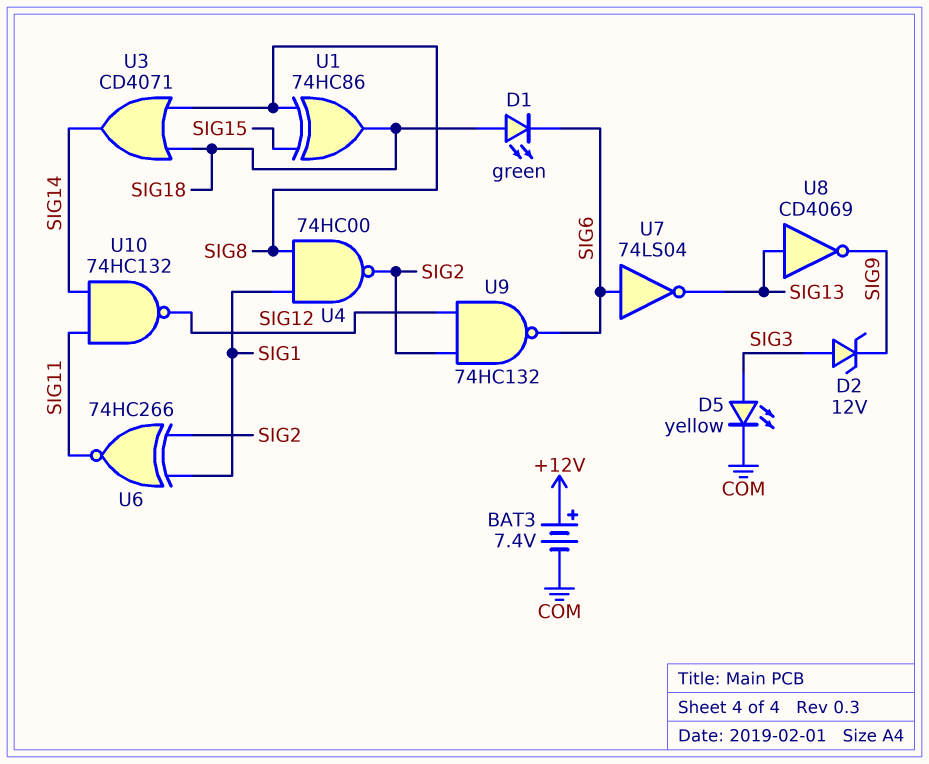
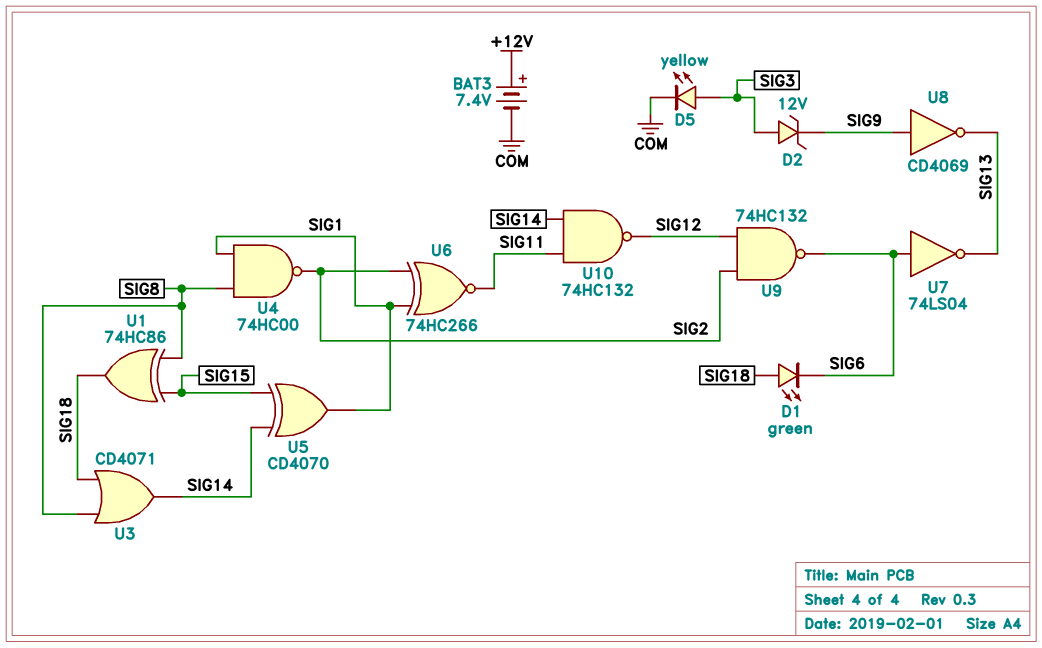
U5: none -> XOR CD4070 (in SIG14, in SIG15, out SIG1)
U8: NOT CD4069 (in SIG13, out SIG9) -> NOT CD4069 (in SIG9, out SIG13)

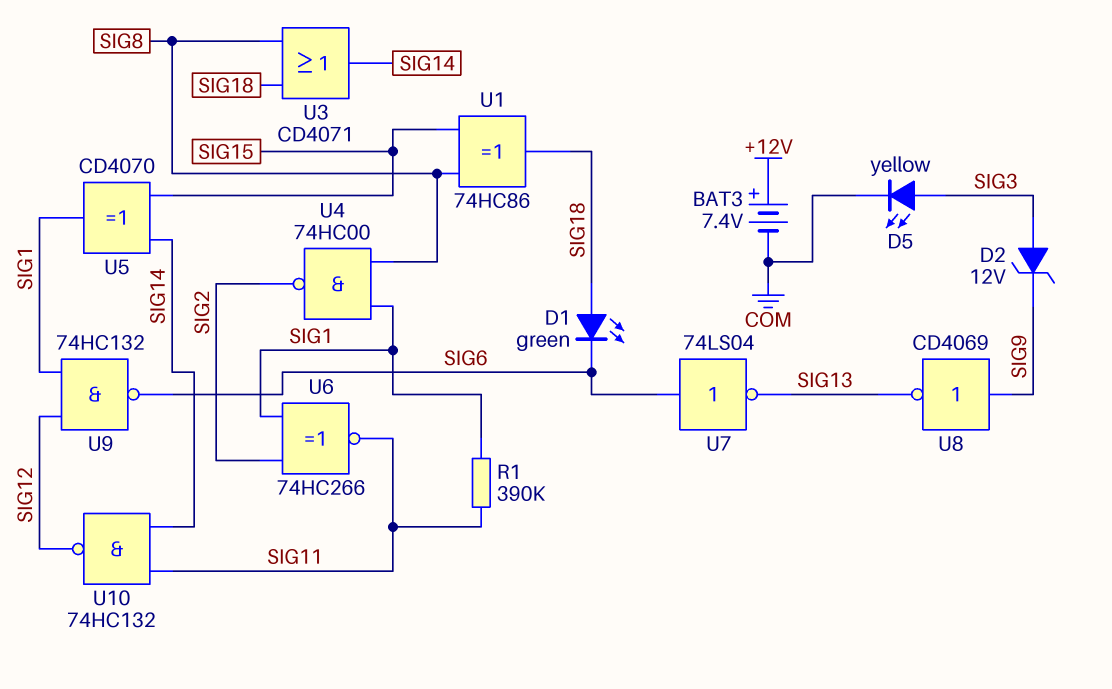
R1: none -> 390k (SIG1, SIG11)
U9: NAND 74HC132 (in SIG2, in SIG12, out SIG6) -> NAND 74HC132 (in SIG1, in SIG12, out SIG6)

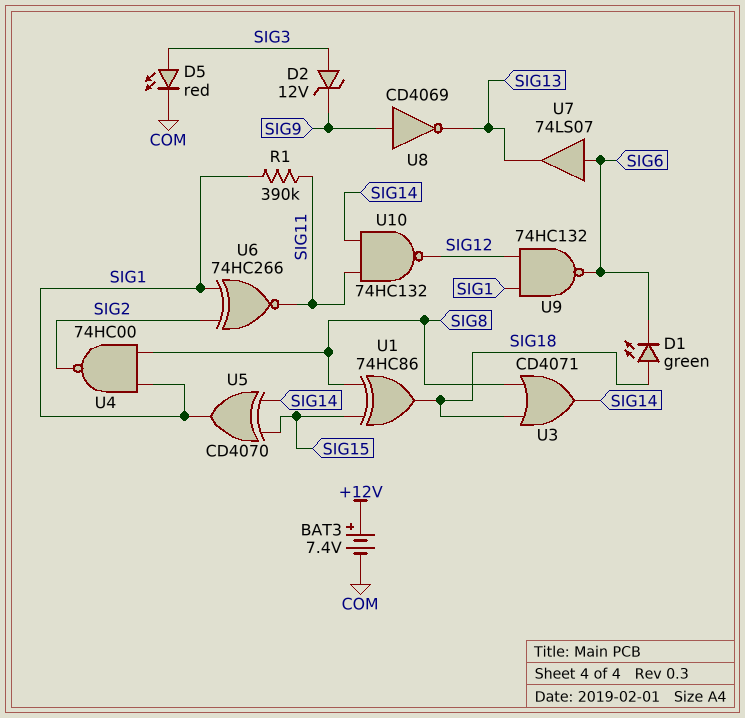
D5: LED yellow (A SIG3, K COM) -> LED red (A SIG3, K COM)
U7: NOT 74LS04 (in SIG6, out SIG13) -> buffer 74LS07 (in SIG6, out SIG13)

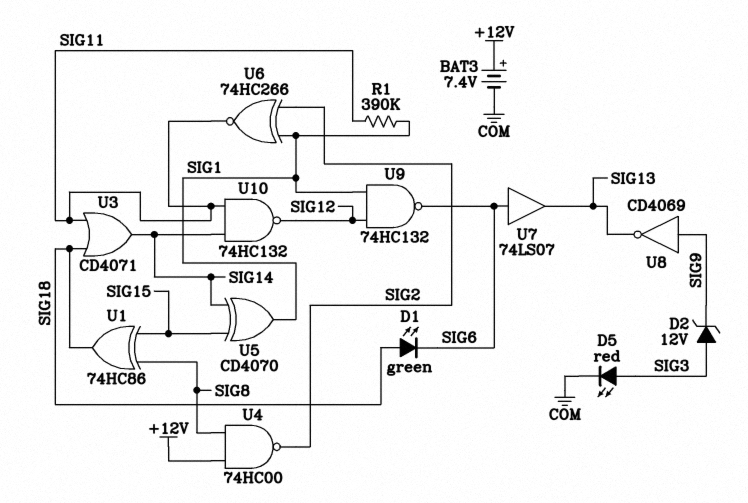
U3: OR CD4071 (in SIG8, in SIG18, out SIG14) -> OR CD4071 (in SIG11, in SIG18, out SIG14)
U4: NAND 74HC00 (in SIG1, in SIG8, out SIG2) -> NAND 74HC00 (in +12V, in SIG8, out SIG2)

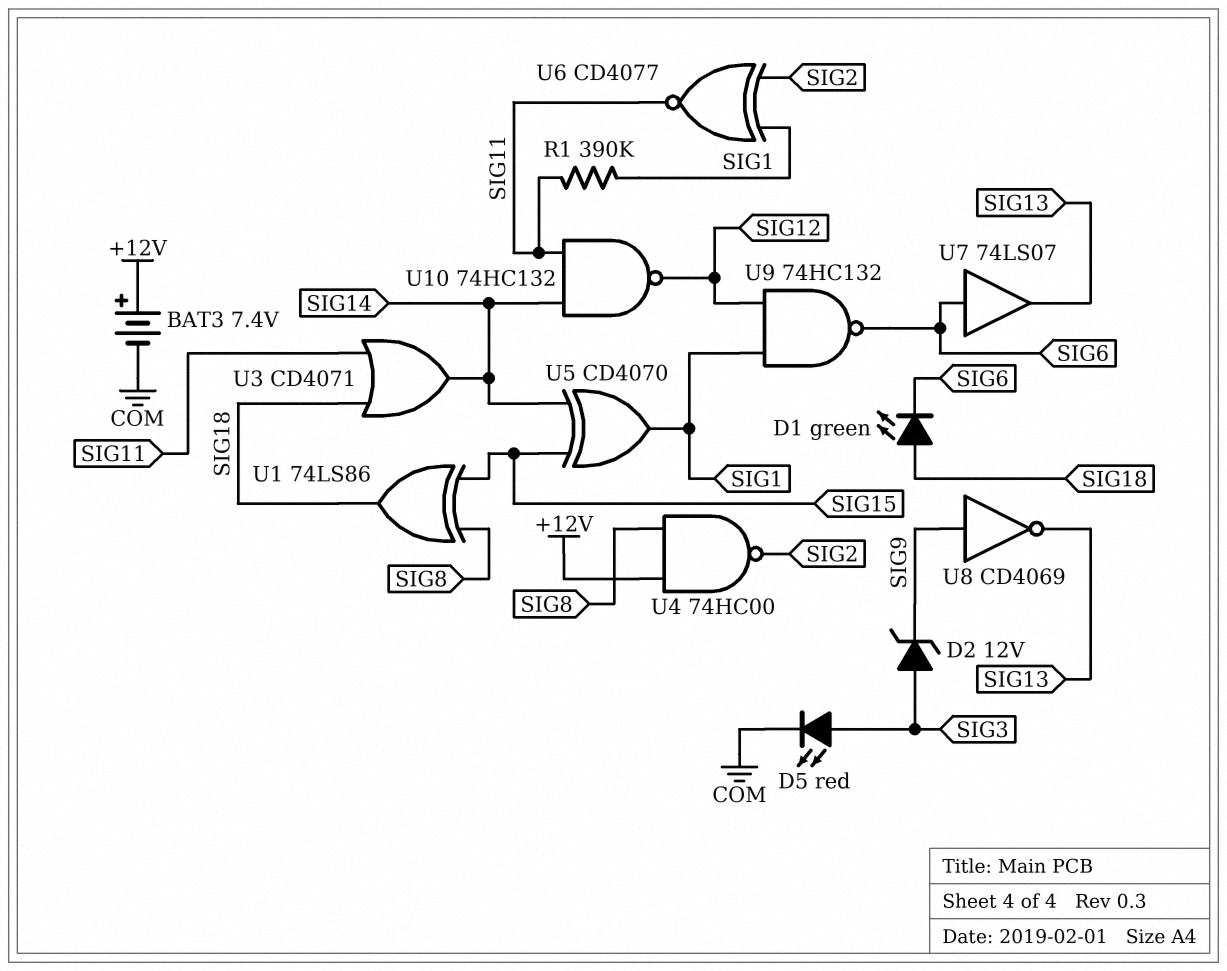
U1: XOR 74HC86 (in SIG8, in SIG15, out SIG18) -> XOR 74LS86 (in SIG8, in SIG15, out SIG18)
U6: XNOR 74HC266 (in SIG1, in SIG2, out SIG11) -> XNOR CD4077 (in SIG1, in SIG2, out SIG11)

